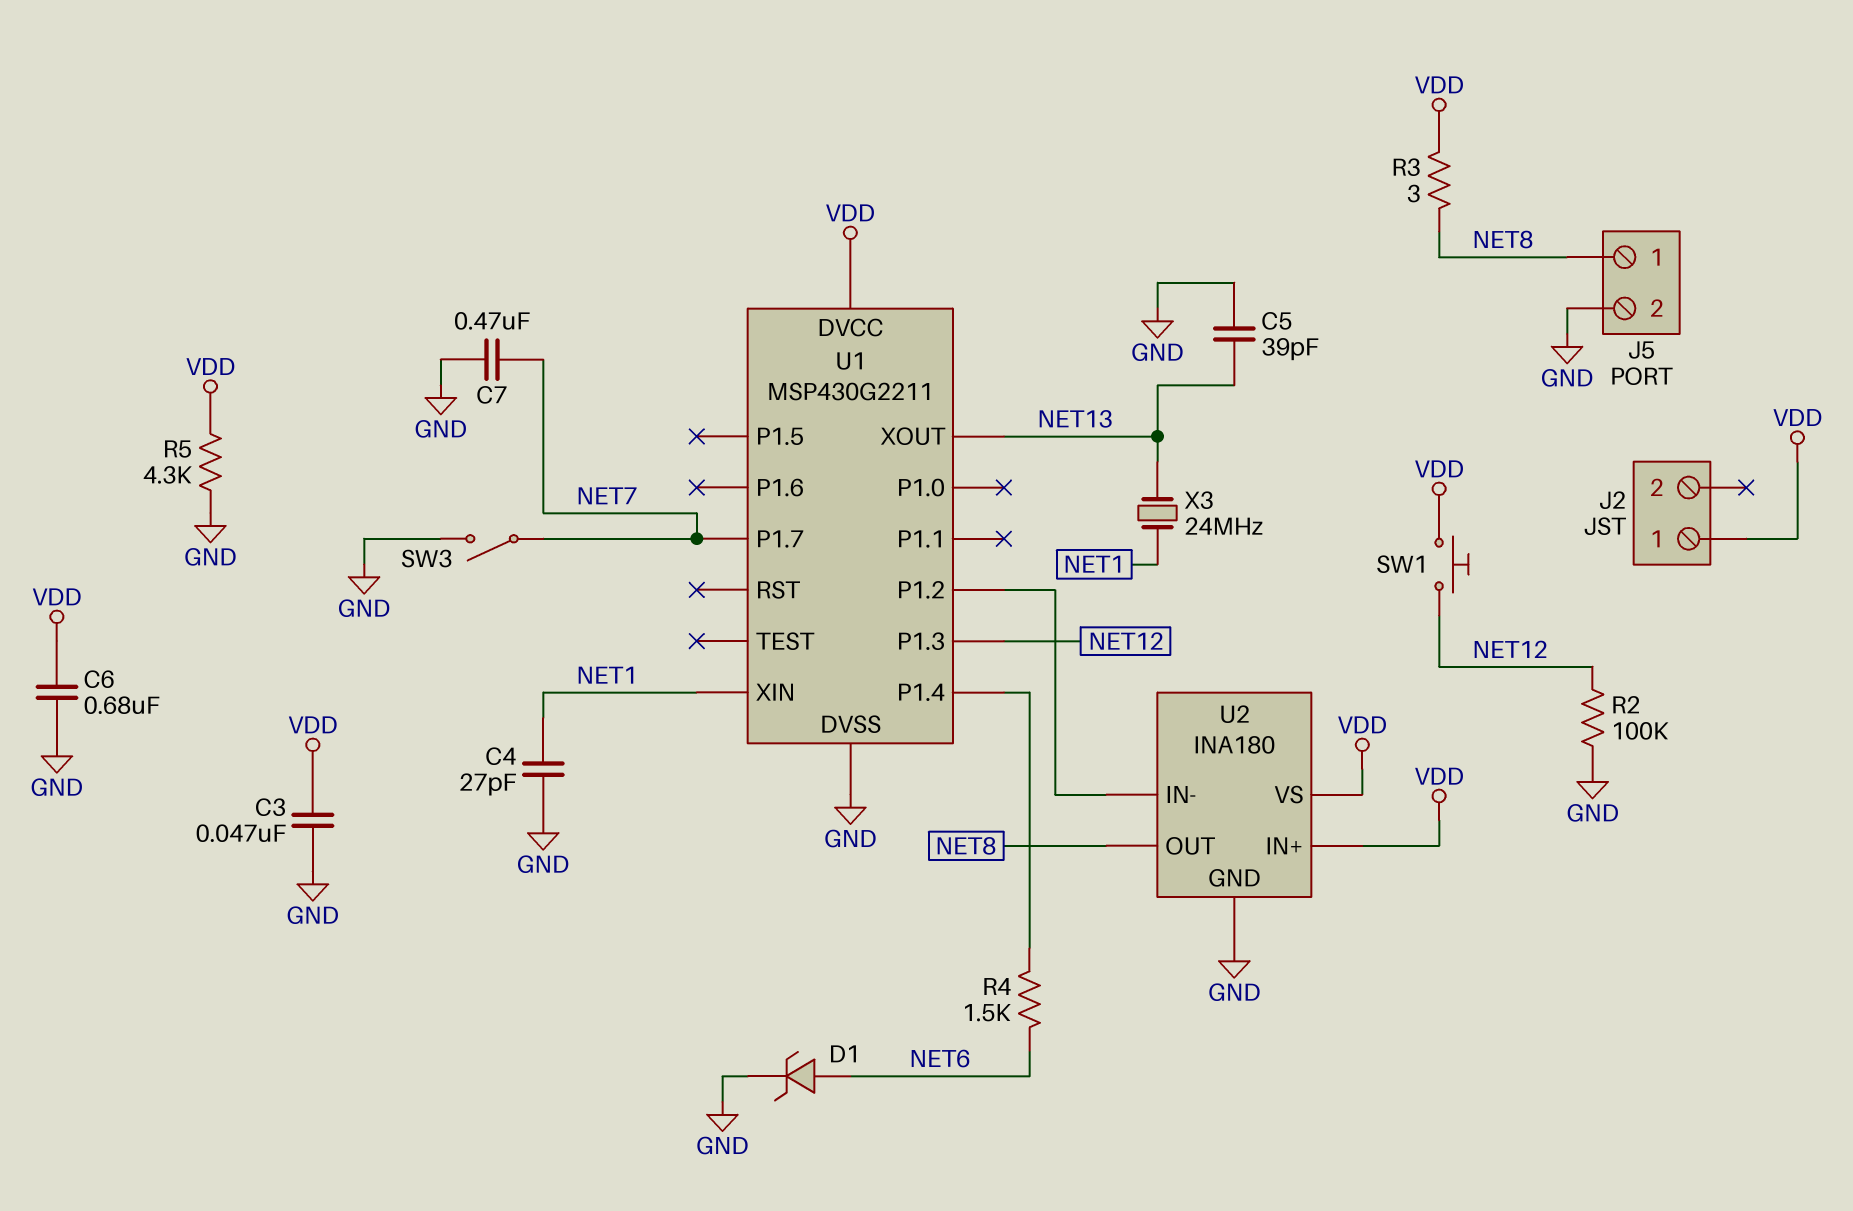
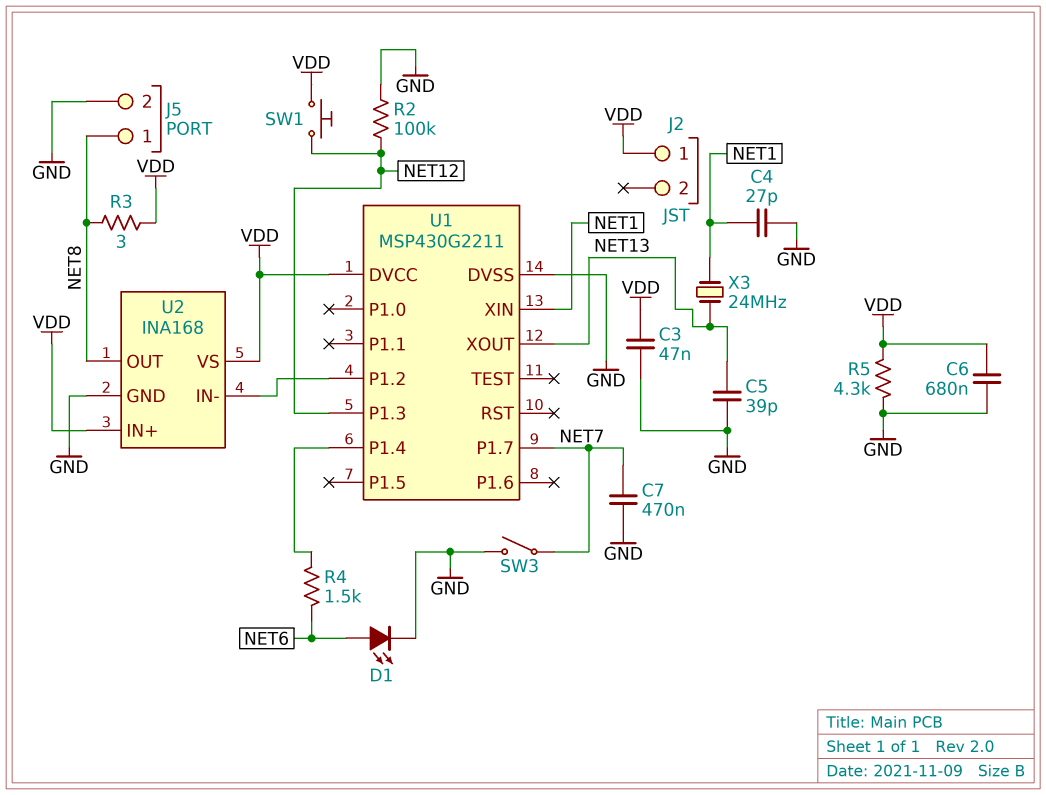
D1: zener (A NET6, K GND) -> LED (A NET6, K GND)
U2: INA180 -> INA168

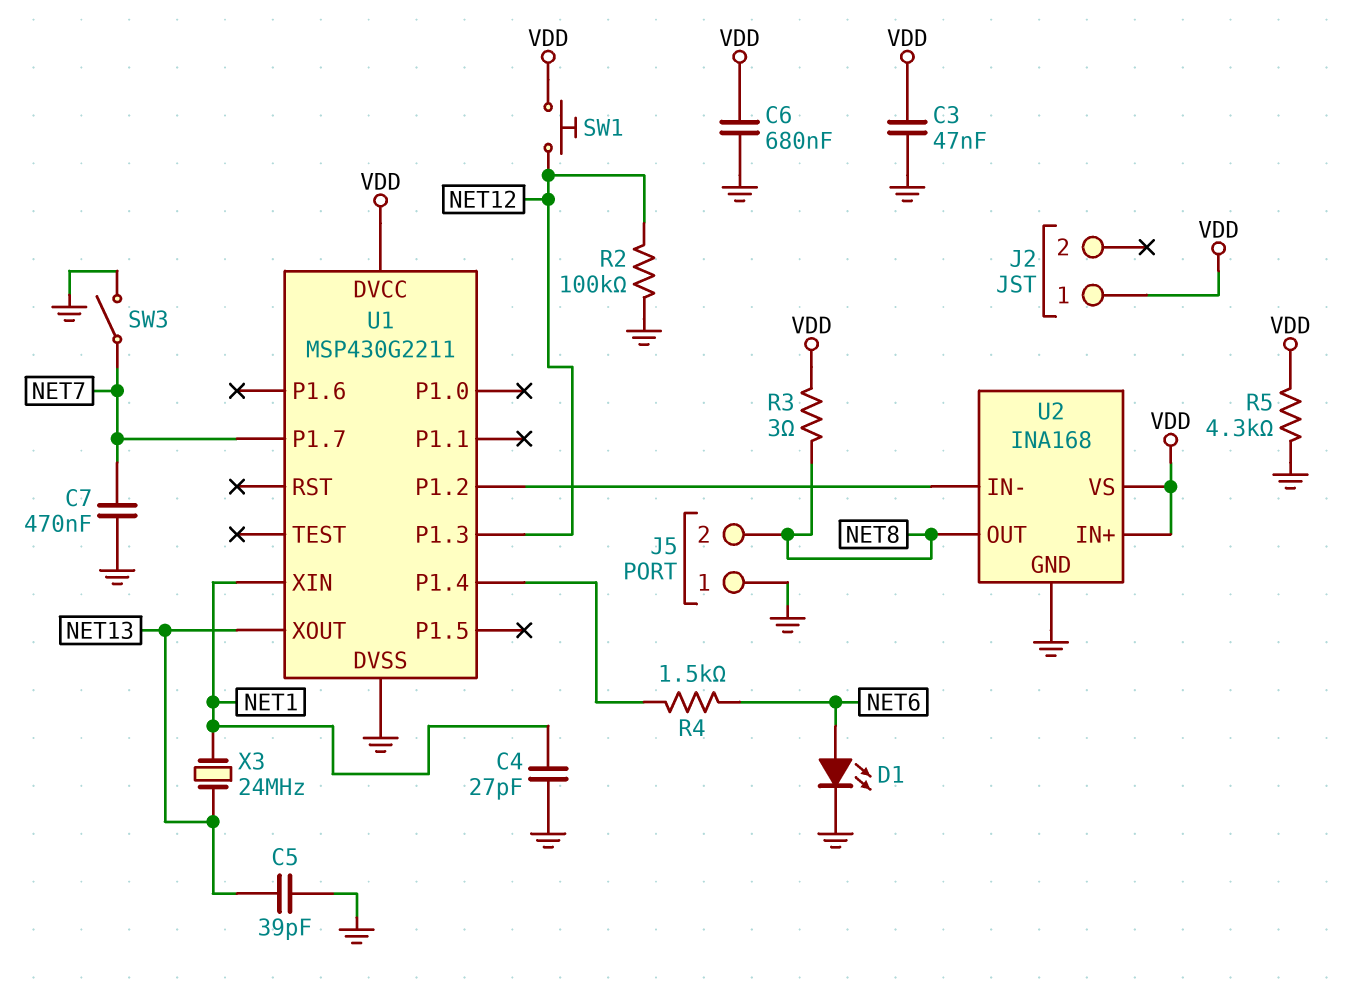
J5 pin 1: NET8 -> GND
J5 pin 2: GND -> NET8

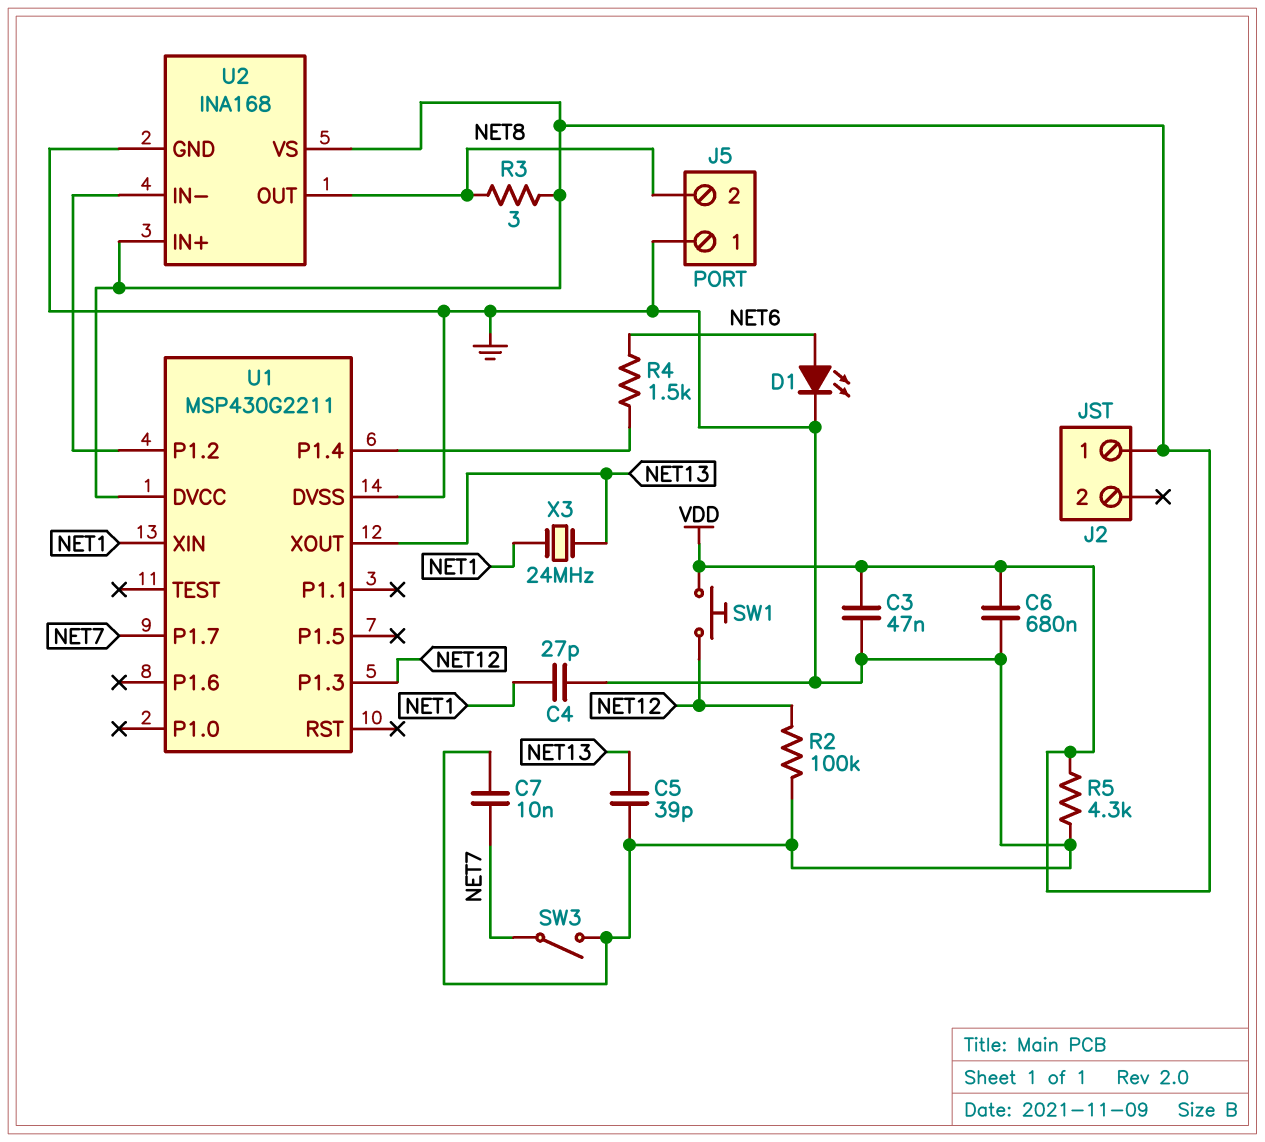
C7: 470nF (GND, NET7) -> 10nF (GND, NET7)

